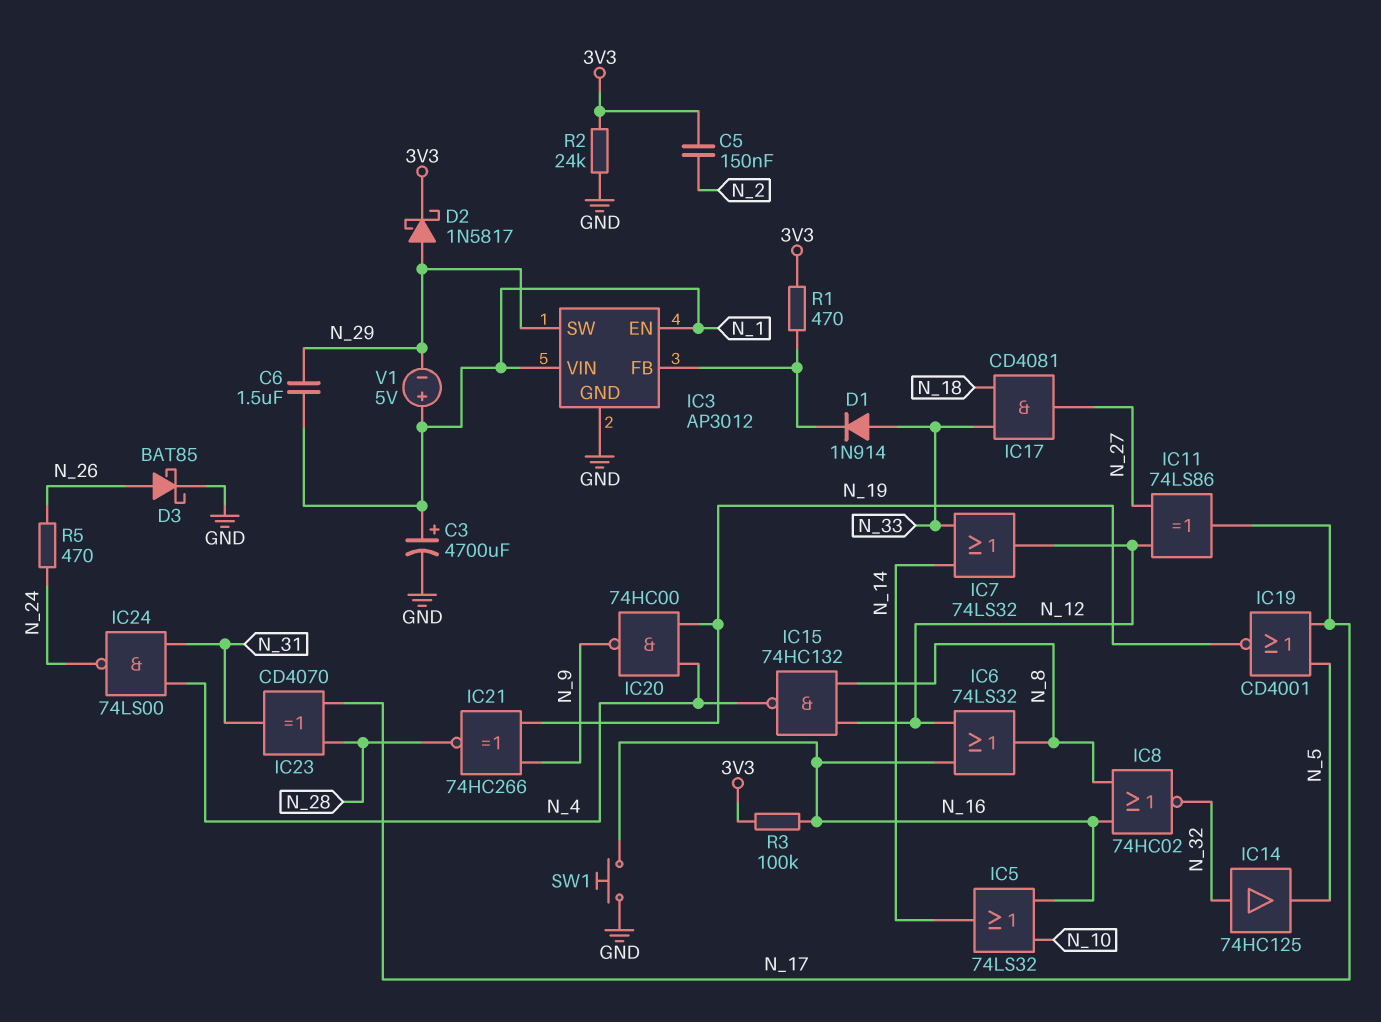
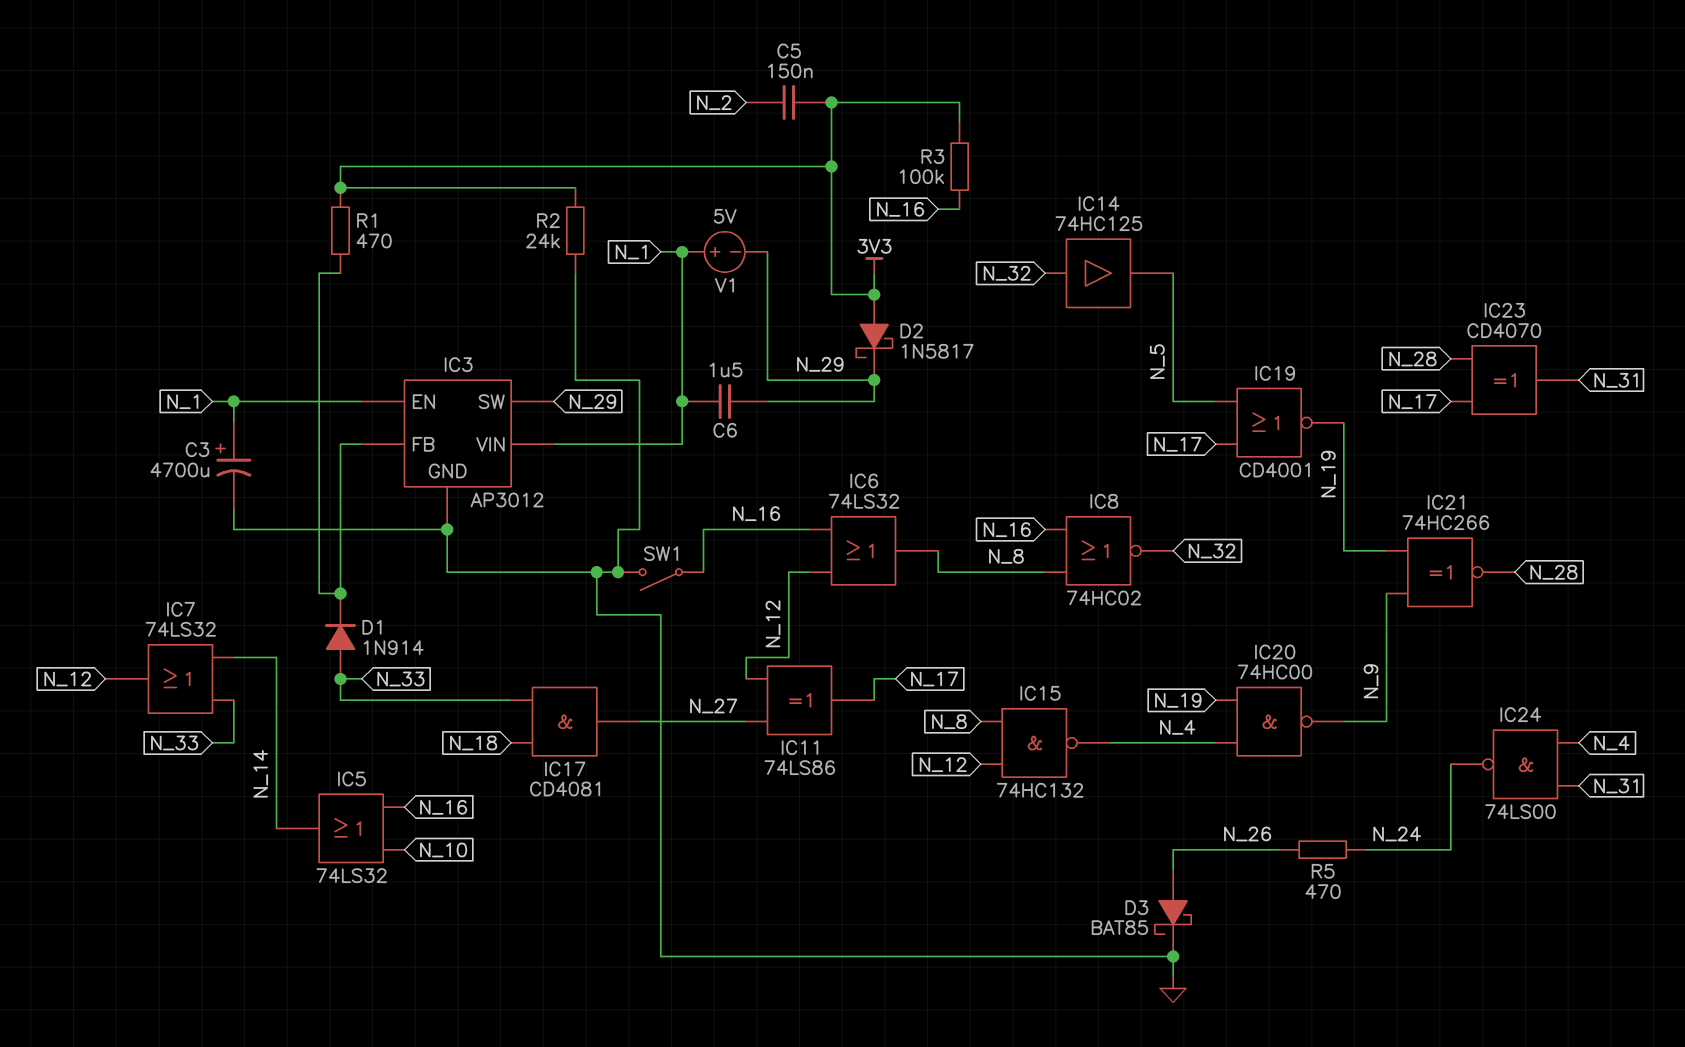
D2: schottky 1N5817 (A N_29, K 3V3) -> schottky 1N5817 (A 3V3, K N_29)
SW1: button (GND, N_16) -> switch (GND, N_16)

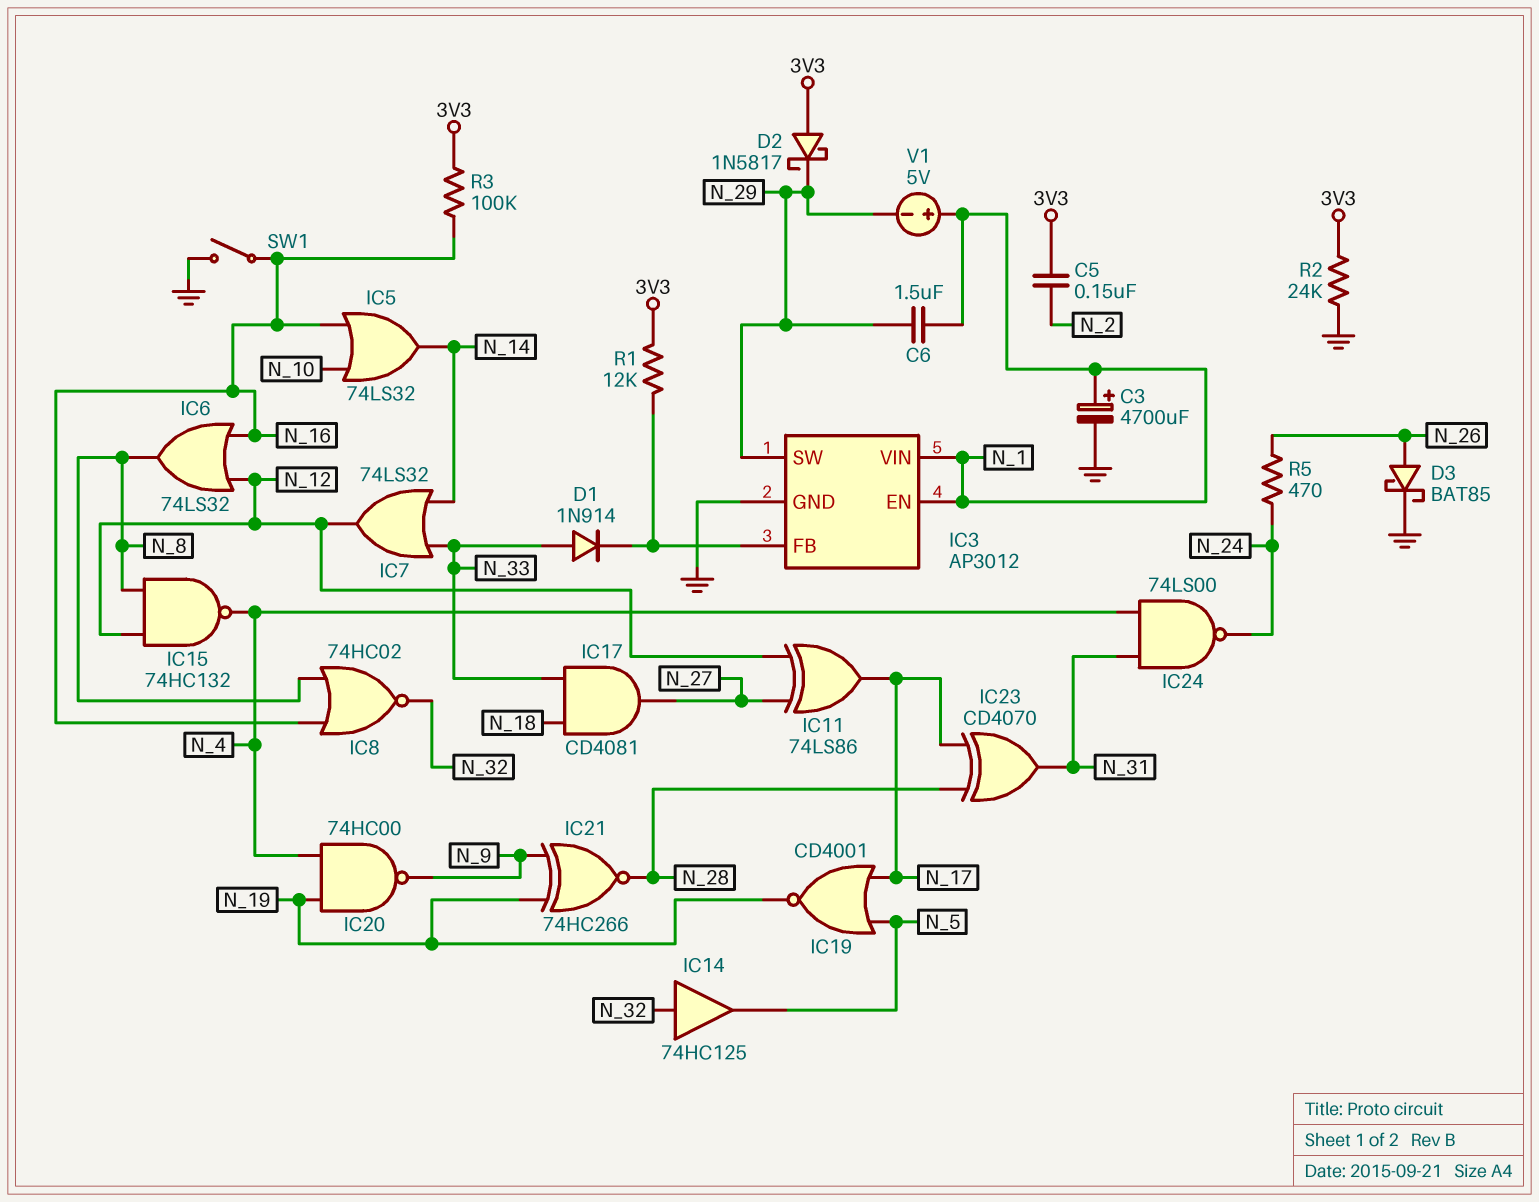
R1: 470 (3V3, IC3/FB) -> 12k (3V3, IC3/FB)

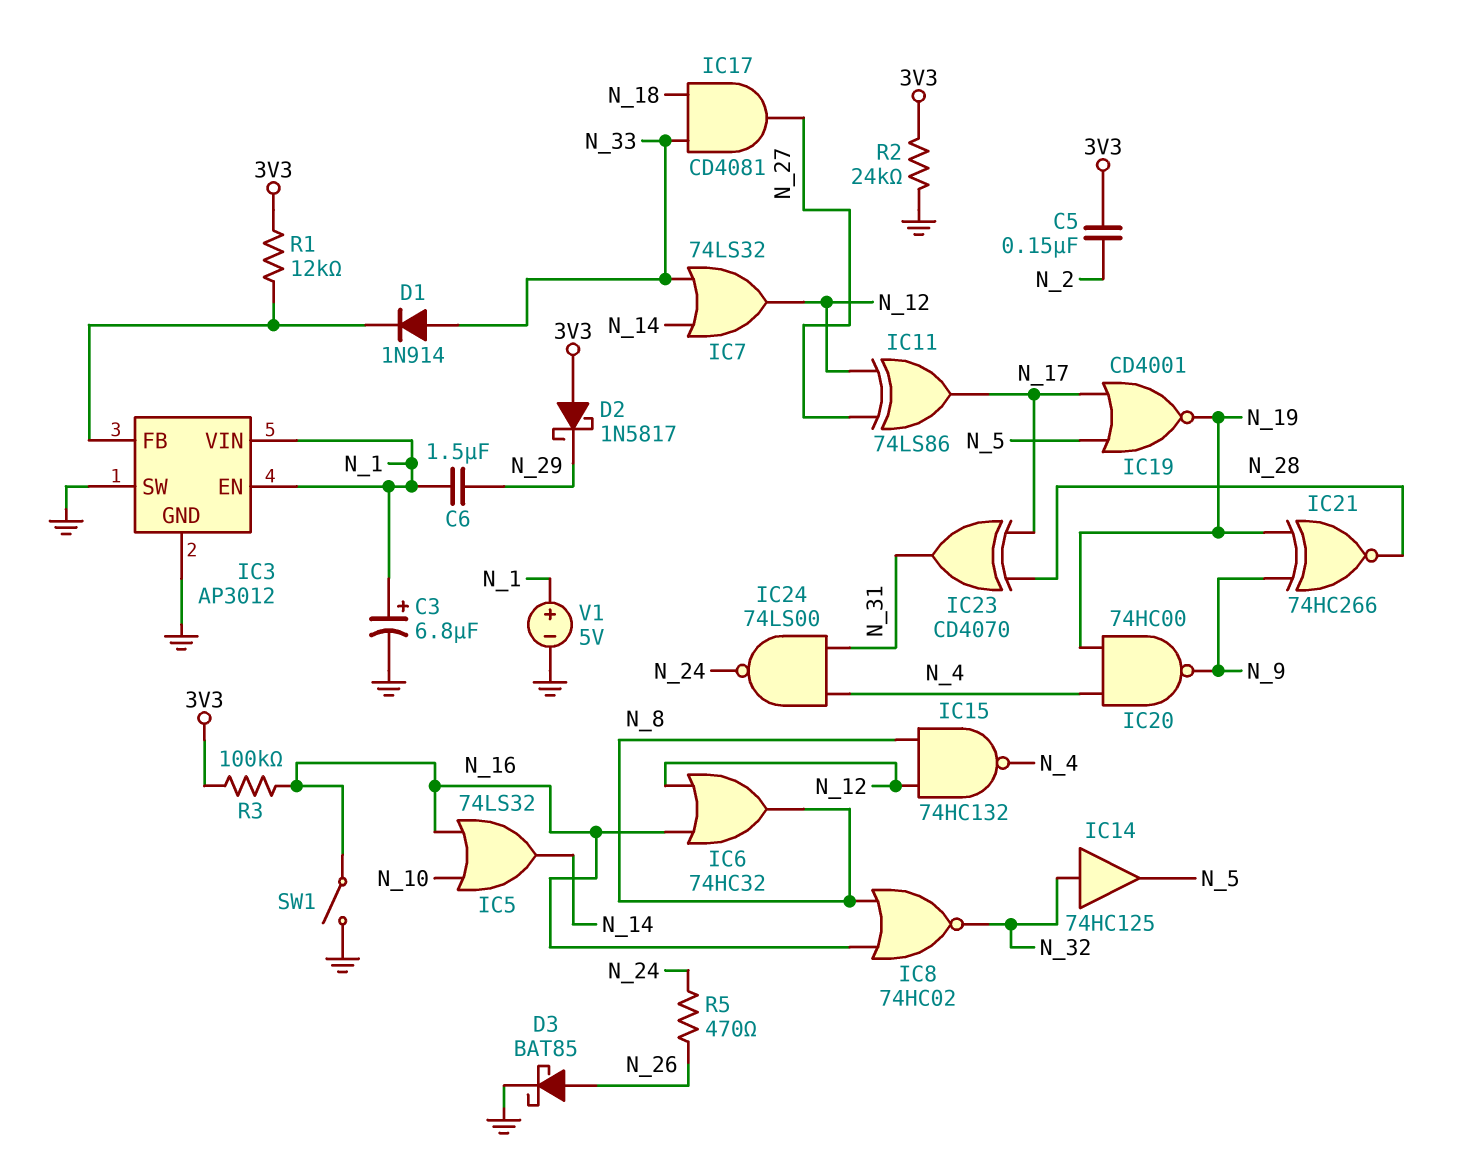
C3: 4700uF (plus N_1, minus GND) -> 6.8uF (plus N_1, minus GND)
IC3 pin SW: N_29 -> GND
IC6: OR 74LS32 (in N_12, in N_16, out N_8) -> OR 74HC32 (in N_12, in N_16, out N_8)
V1: 5V (plus N_1, minus N_29) -> 5V (plus N_1, minus GND)

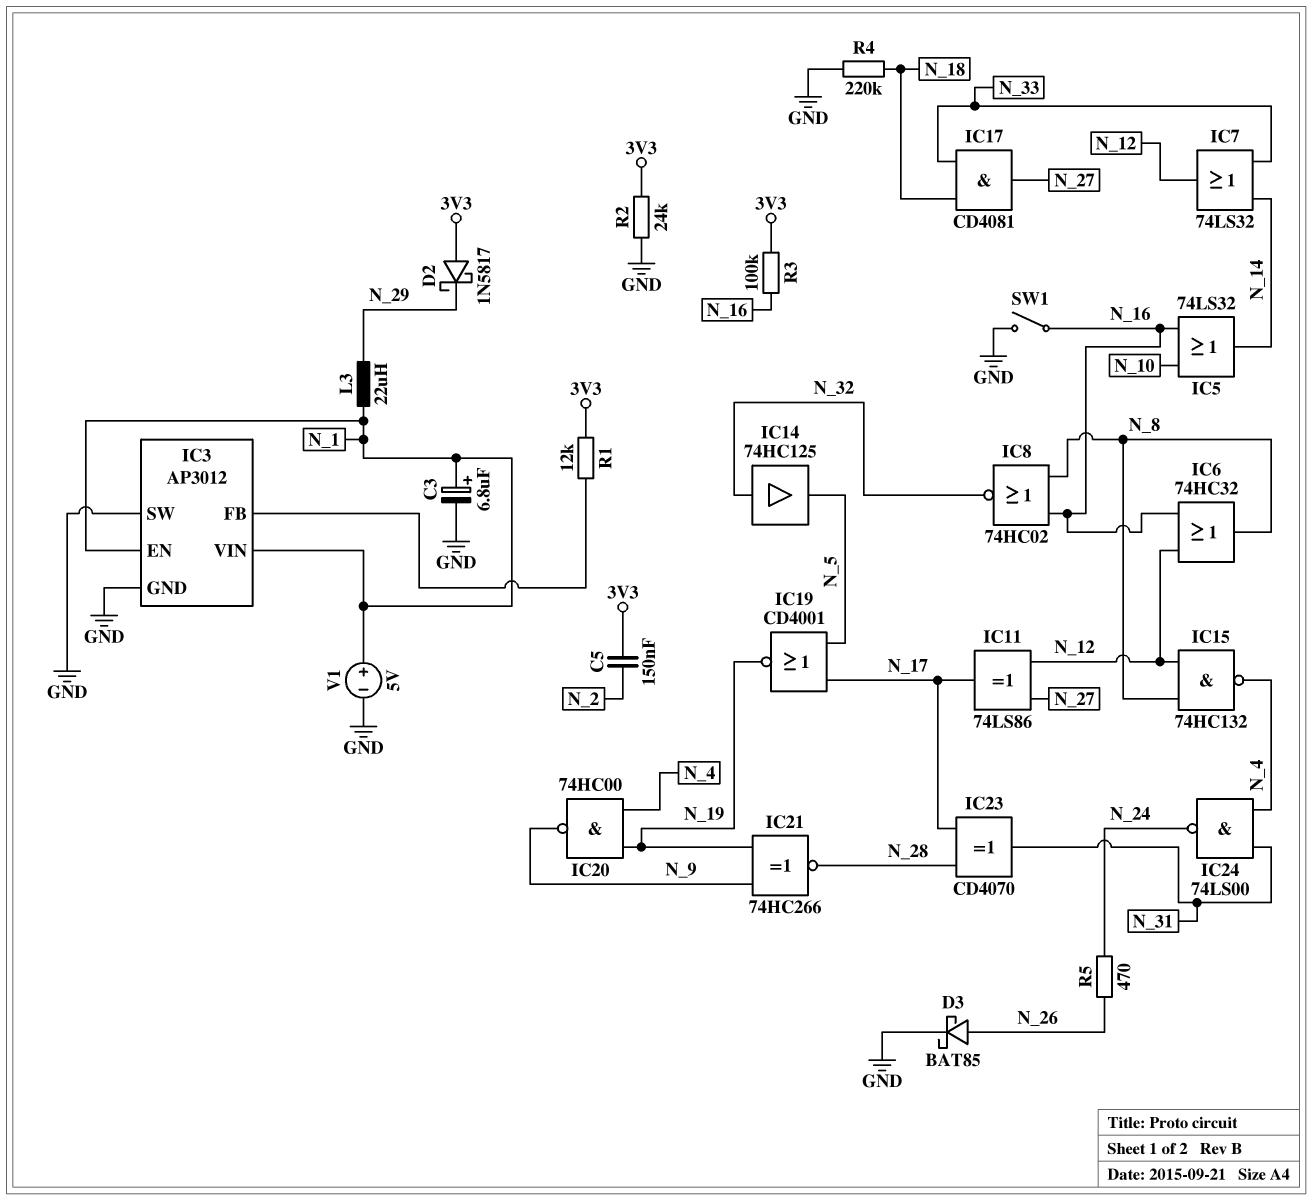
C6: 1.5uF (N_1, N_29) -> none
D1: diode 1N914 (A N_33, K IC3/FB) -> none
L3: none -> 22uH (N_1, N_29)
R4: none -> 220k (GND, N_18)

